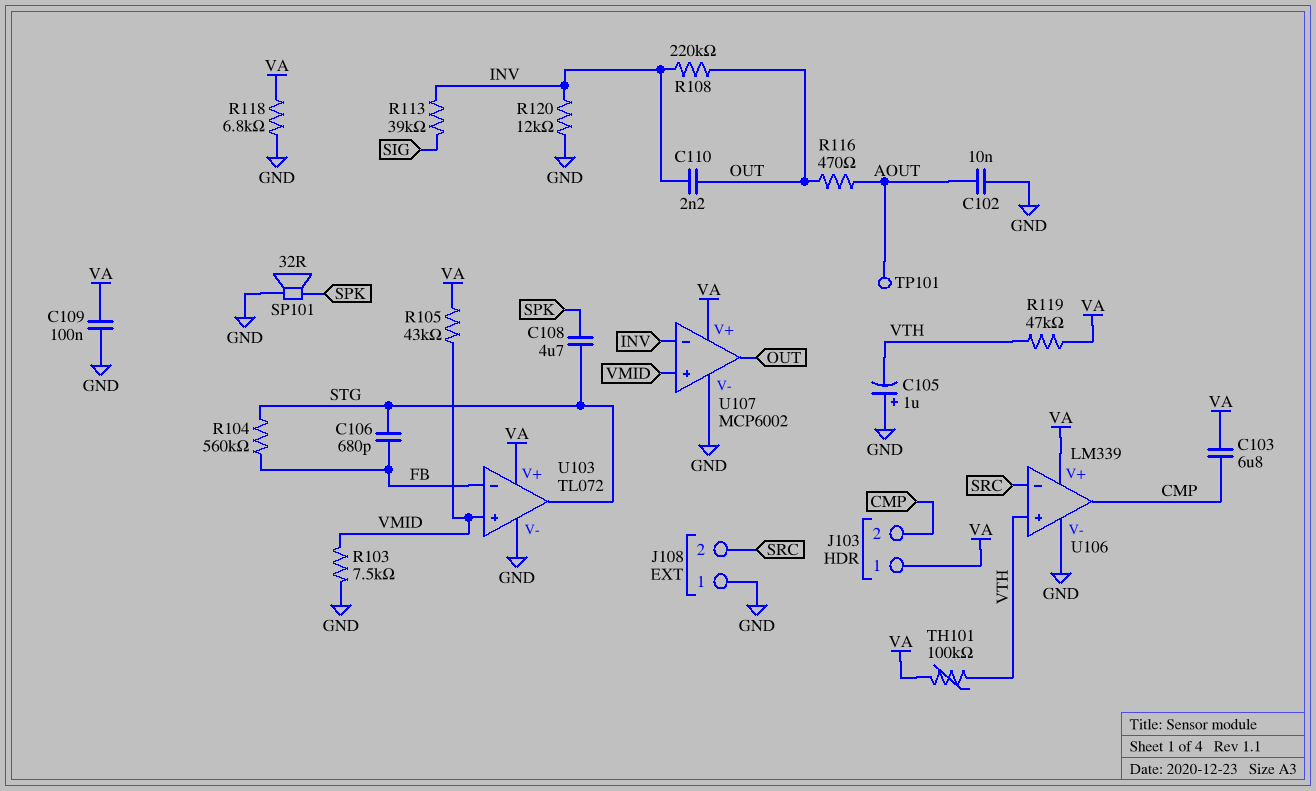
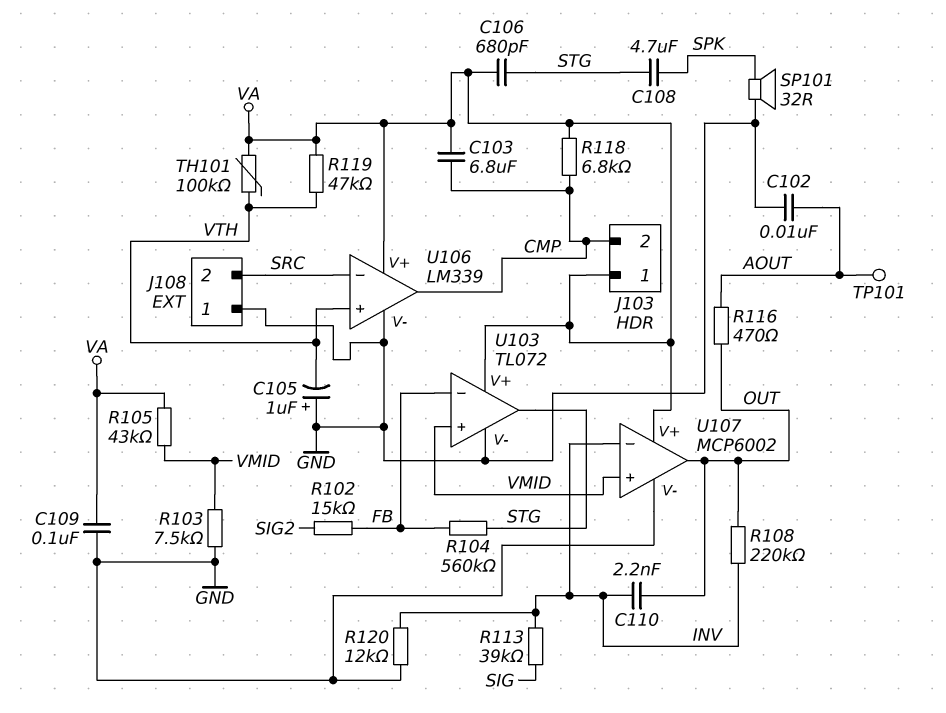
C106: 680pF (FB, STG) -> 680pF (STG, VA)
R102: none -> 15k (FB, SIG2)
R118: 6.8k (GND, VA) -> 6.8k (CMP, VA)

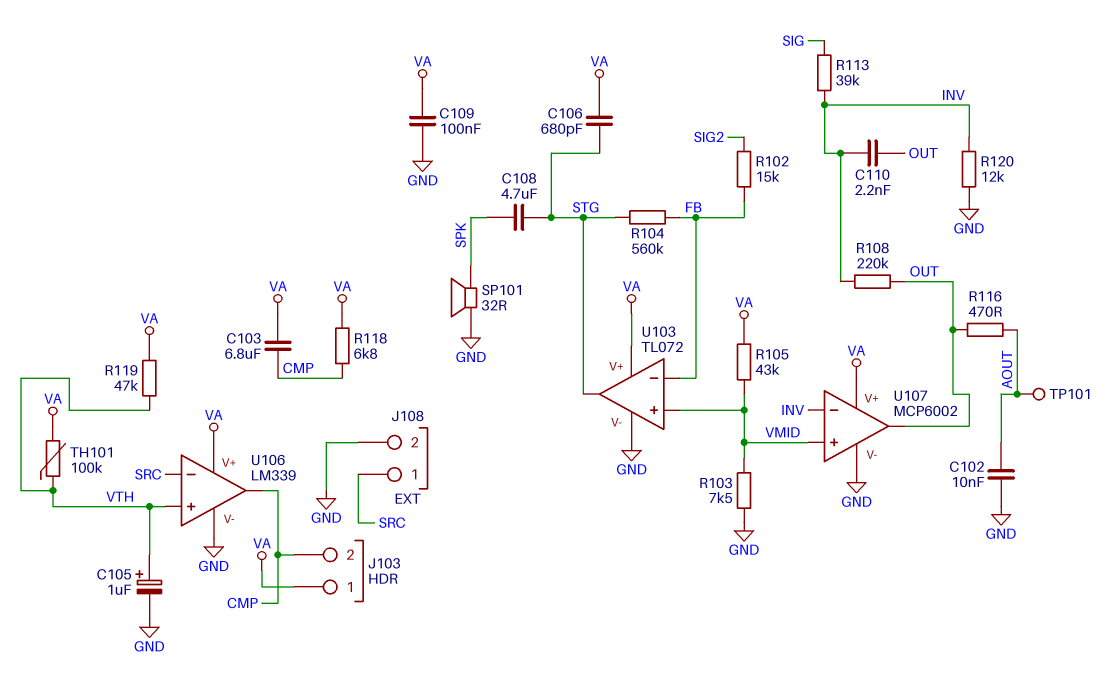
C105: 1uF (plus GND, minus VTH) -> 1uF (plus VTH, minus GND)
J108 pin 1: GND -> SRC
J108 pin 2: SRC -> GND

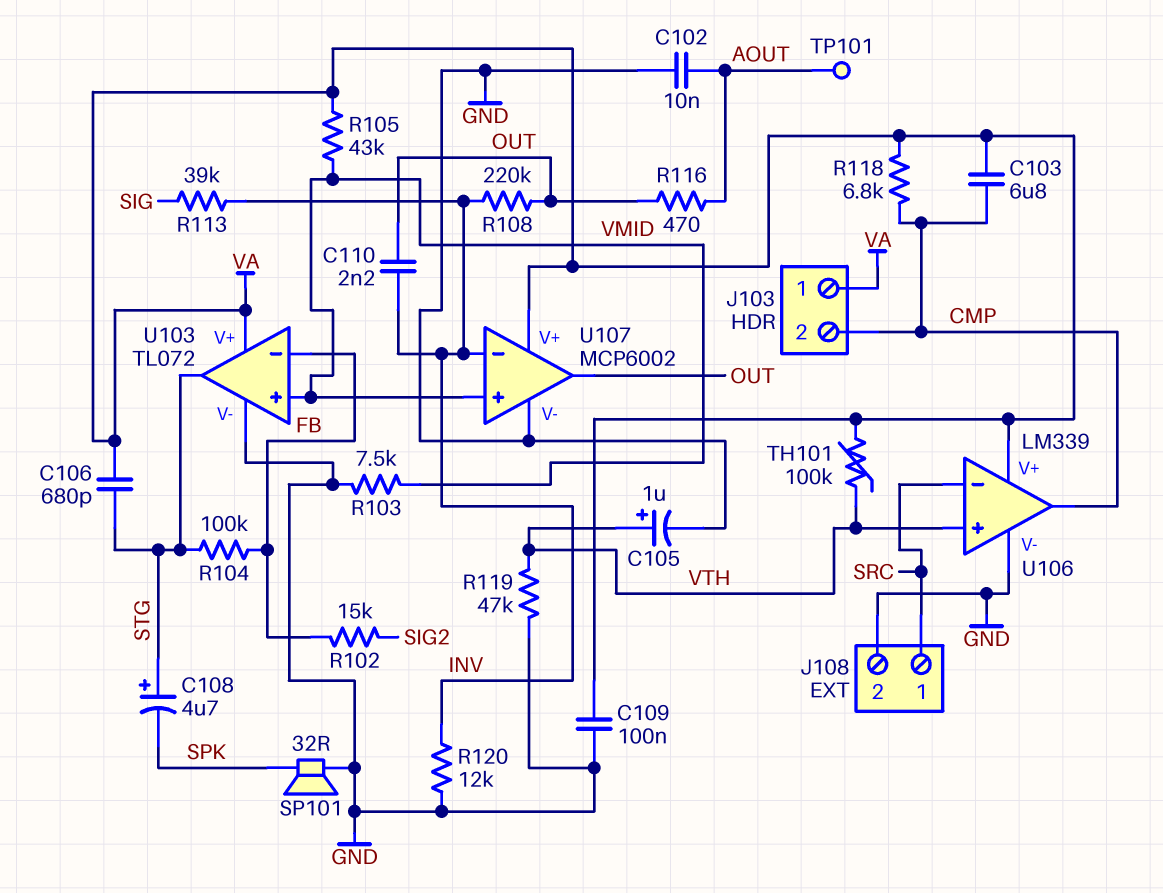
C108: 4.7uF (SPK, STG) -> 4.7uF (plus STG, minus SPK)
R104: 560k (FB, STG) -> 100k (FB, STG)
R119: 47k (VA, VTH) -> 47k (GND, VTH)

